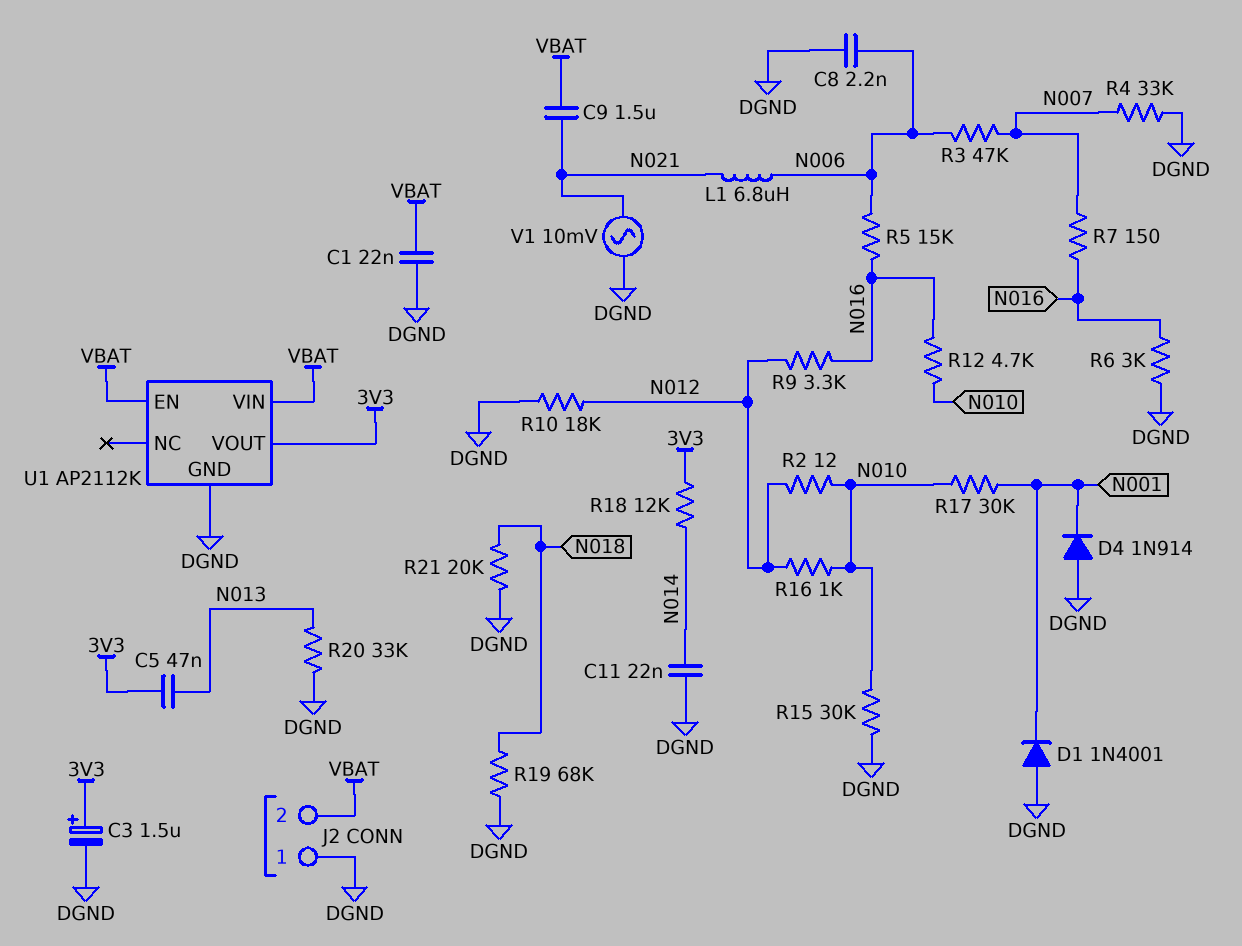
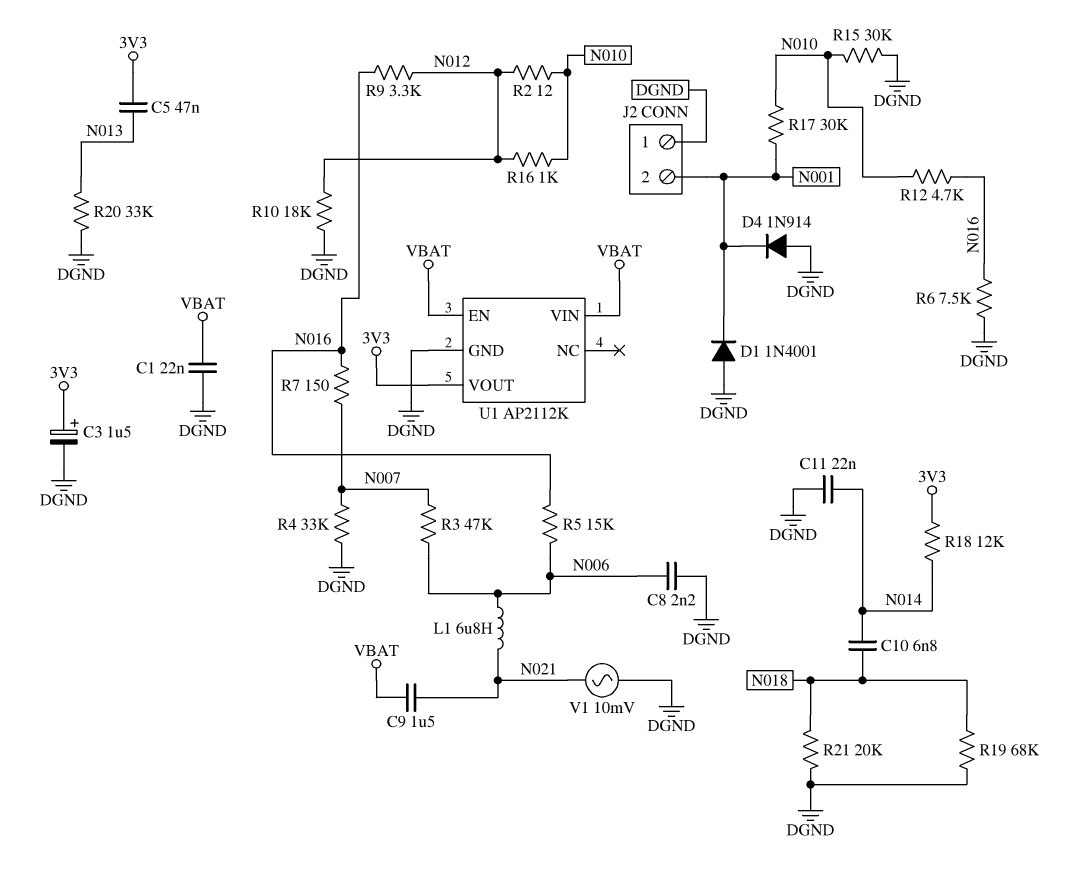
C10: none -> 6.8nF (N014, N018)
J2 pin 2: VBAT -> N001
R6: 3k (DGND, N016) -> 7.5k (DGND, N016)

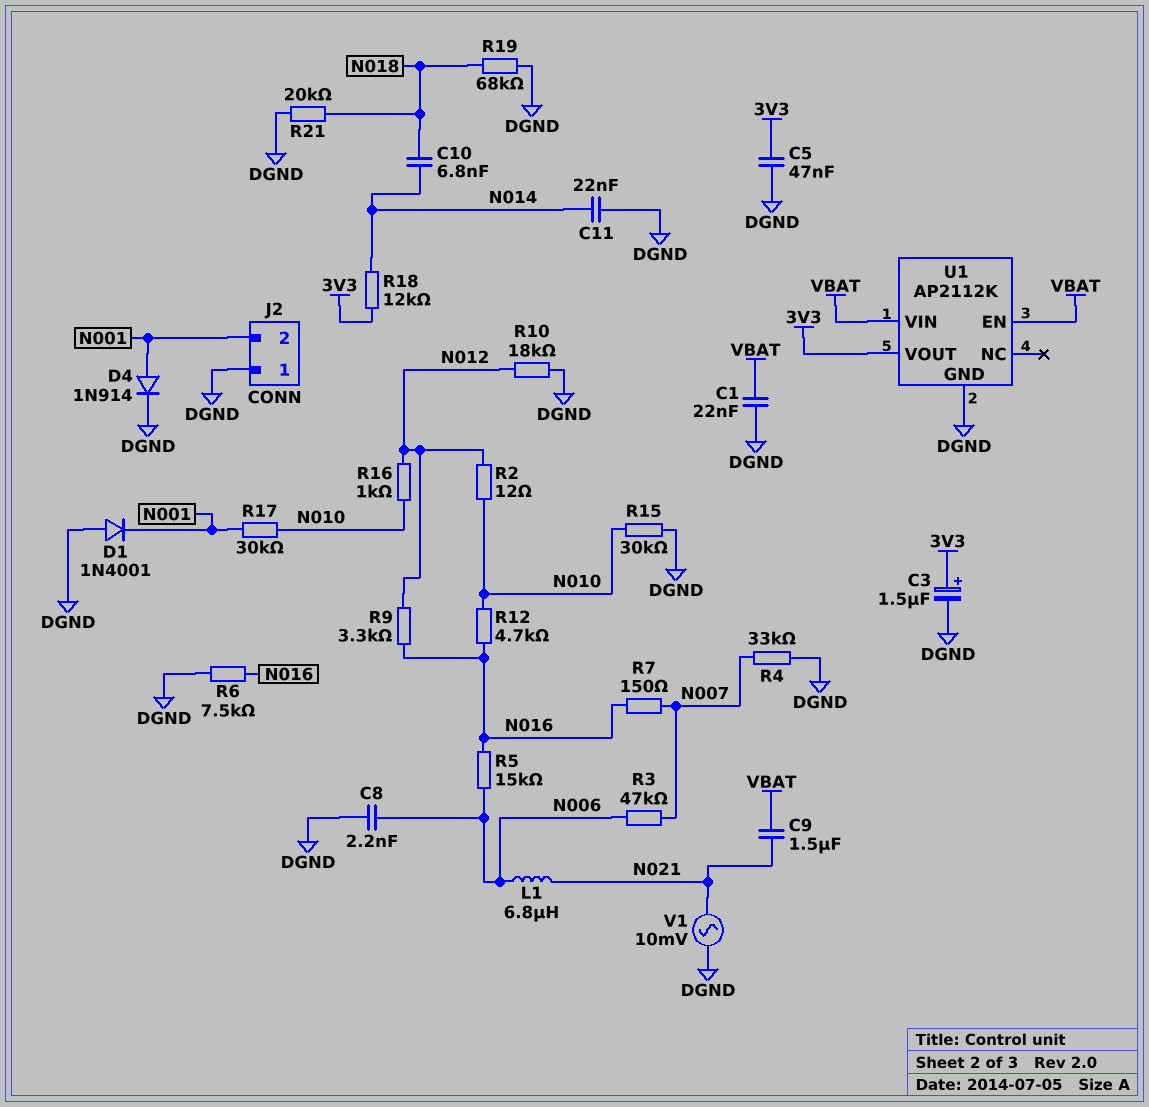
C5: 47nF (3V3, N013) -> 47nF (3V3, DGND)
D4: diode 1N914 (A DGND, K N001) -> diode 1N914 (A N001, K DGND)
R20: 33k (DGND, N013) -> none

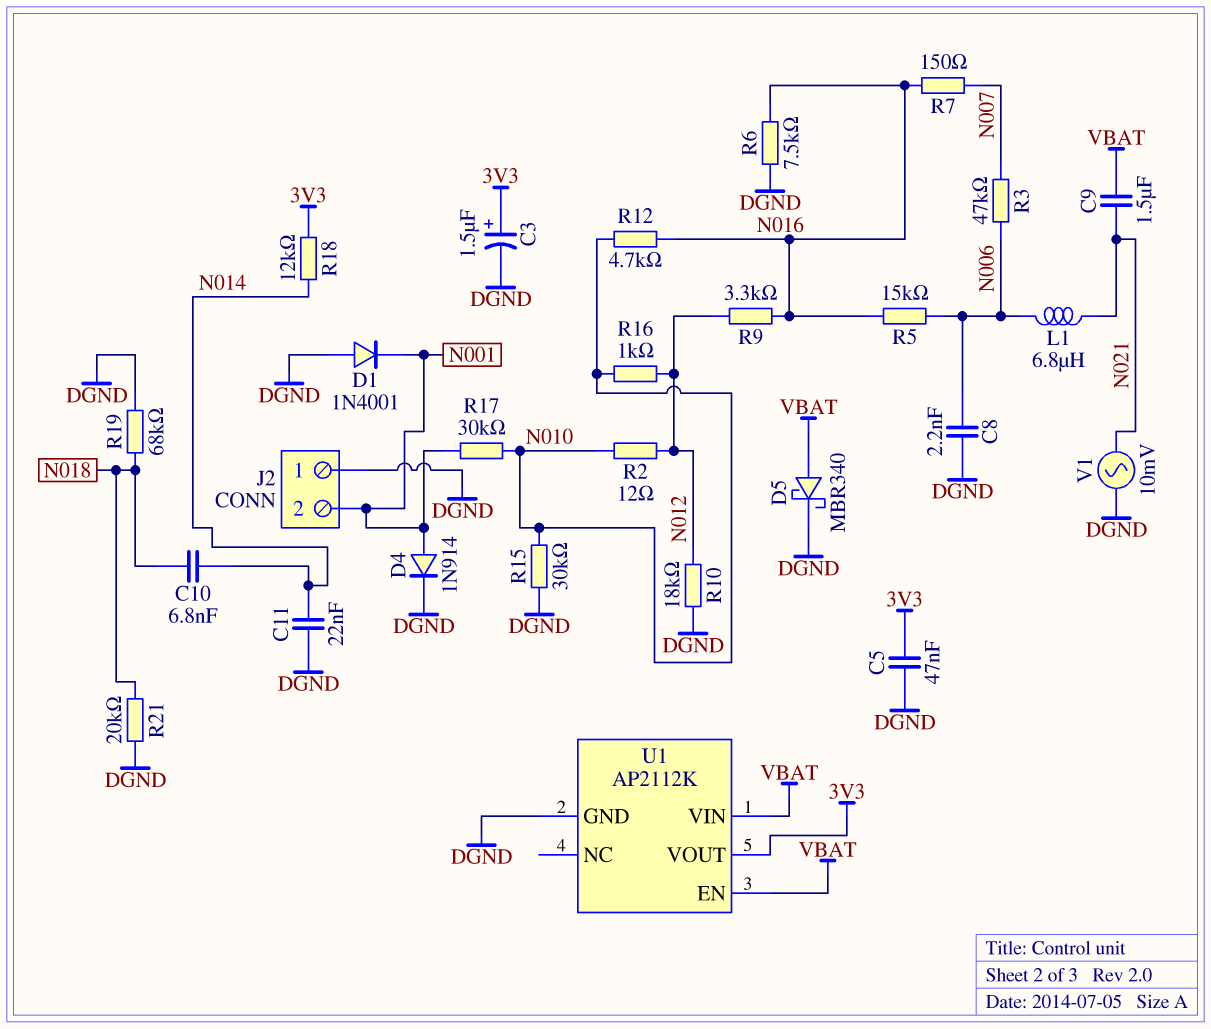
C1: 22nF (DGND, VBAT) -> none
D5: none -> schottky MBR340 (A VBAT, K DGND)
R4: 33k (DGND, N007) -> none

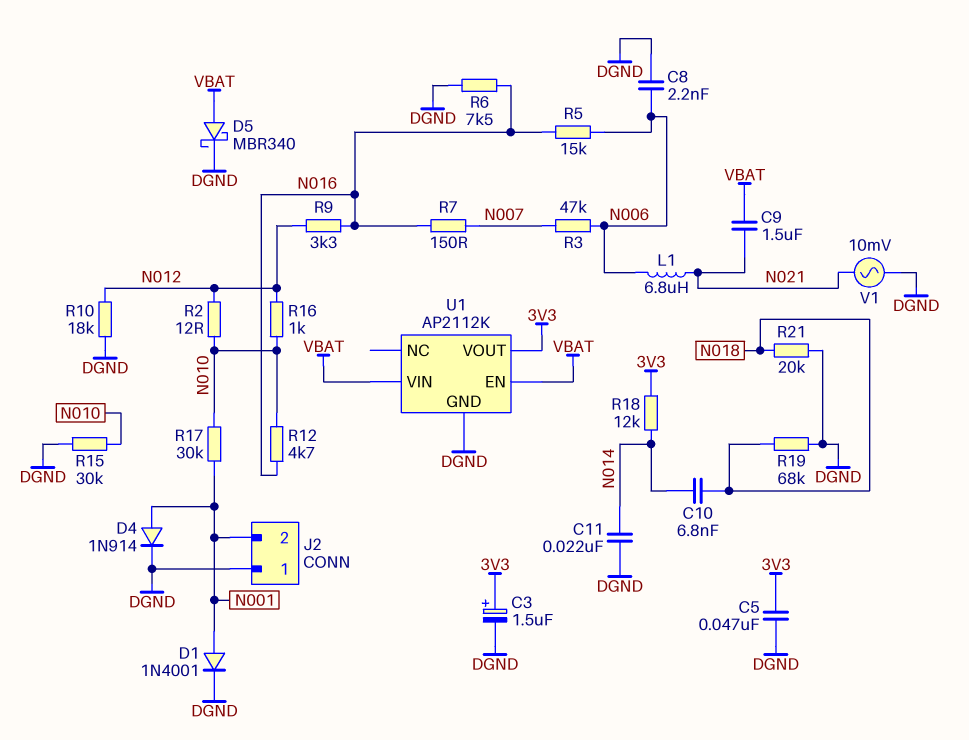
D1: diode 1N4001 (A DGND, K N001) -> diode 1N4001 (A N001, K DGND)

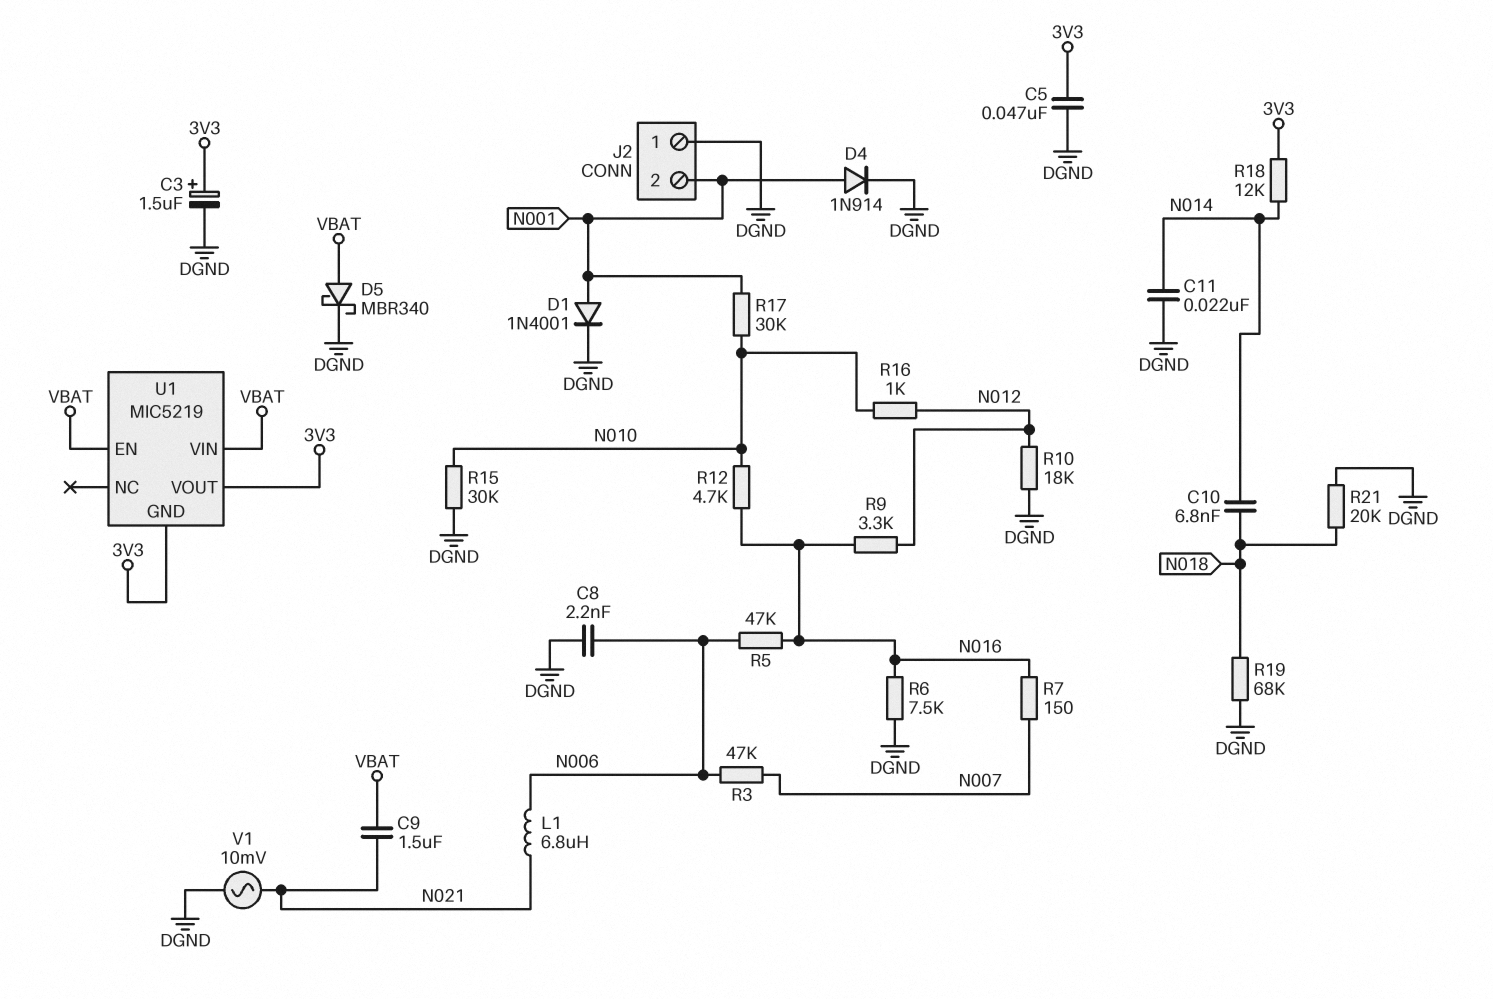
R2: 12 (N010, N012) -> none
R5: 15k (N006, N016) -> 47k (N006, N016)
U1: AP2112K -> MIC5219
U1 pin GND: DGND -> 3V3

